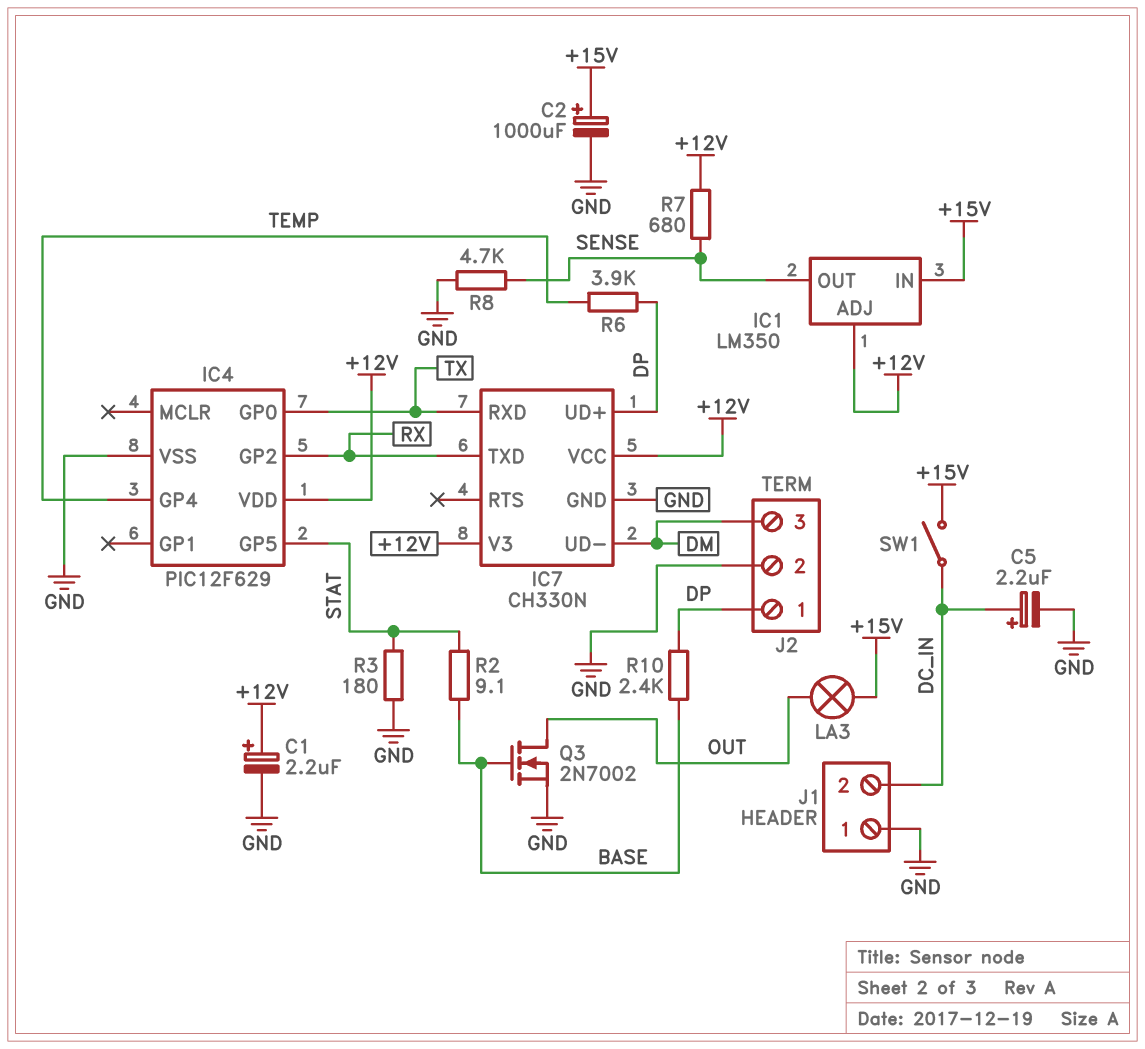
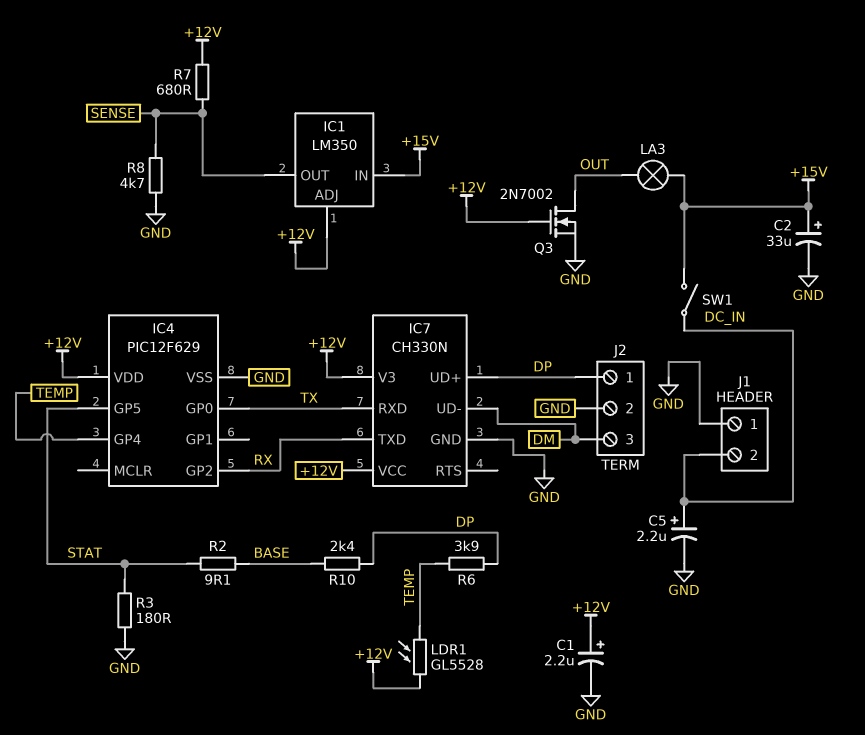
C2: 1000uF (plus +15V, minus GND) -> 33uF (plus +15V, minus GND)
LDR1: none -> GL5528 (+12V, TEMP)
Q3: NMOS 2N7002 (G BASE, D OUT, S GND) -> NMOS 2N7002 (G +12V, D OUT, S GND)

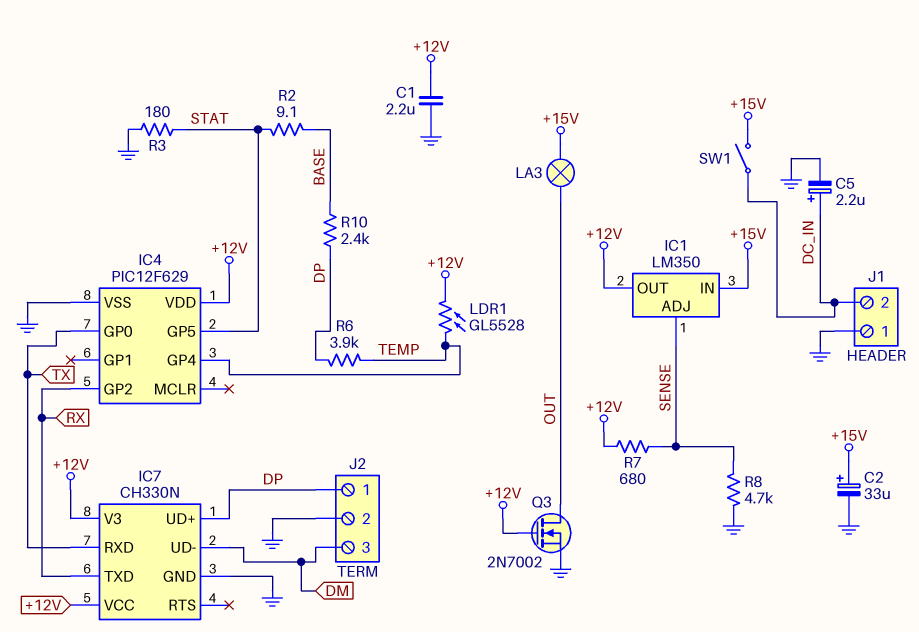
C1: 2.2uF (plus +12V, minus GND) -> 2.2uF (+12V, GND)
IC1 pin ADJ: +12V -> SENSE
IC1 pin OUT: SENSE -> +12V

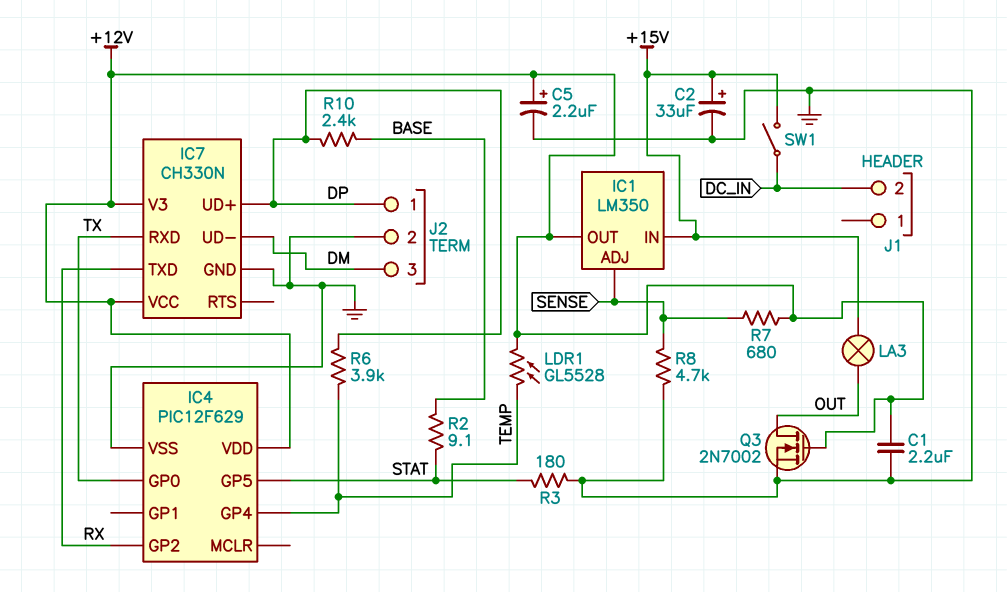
C5: 2.2uF (plus DC_IN, minus GND) -> 2.2uF (plus +12V, minus GND)
J1 pin 1: GND -> none

